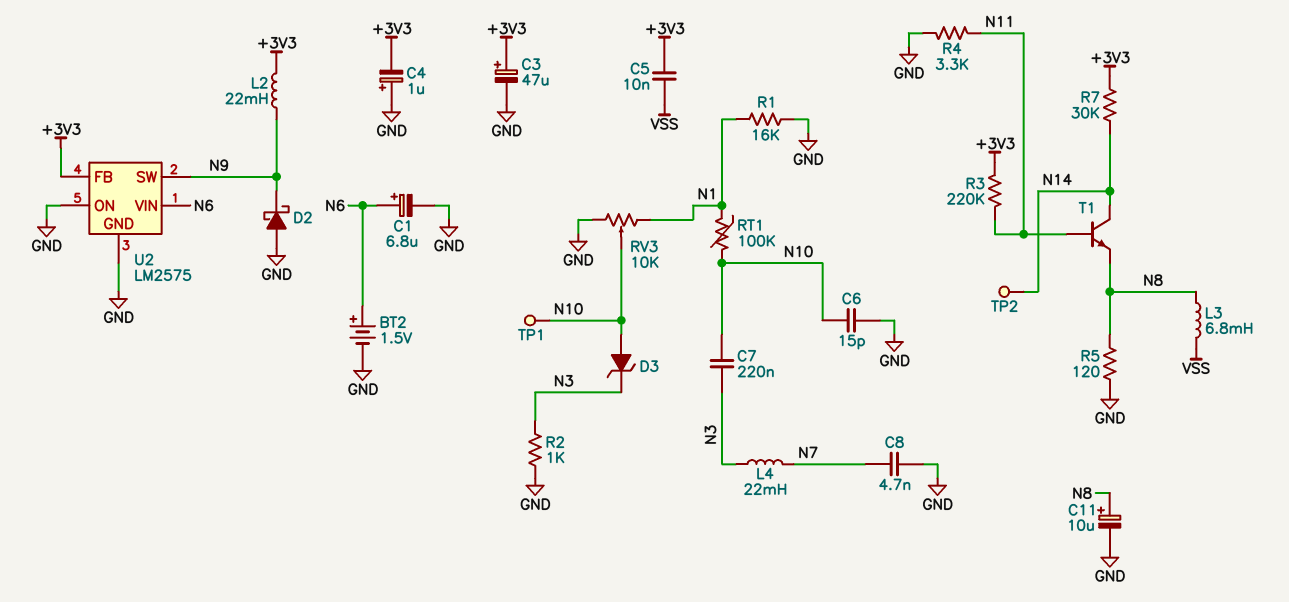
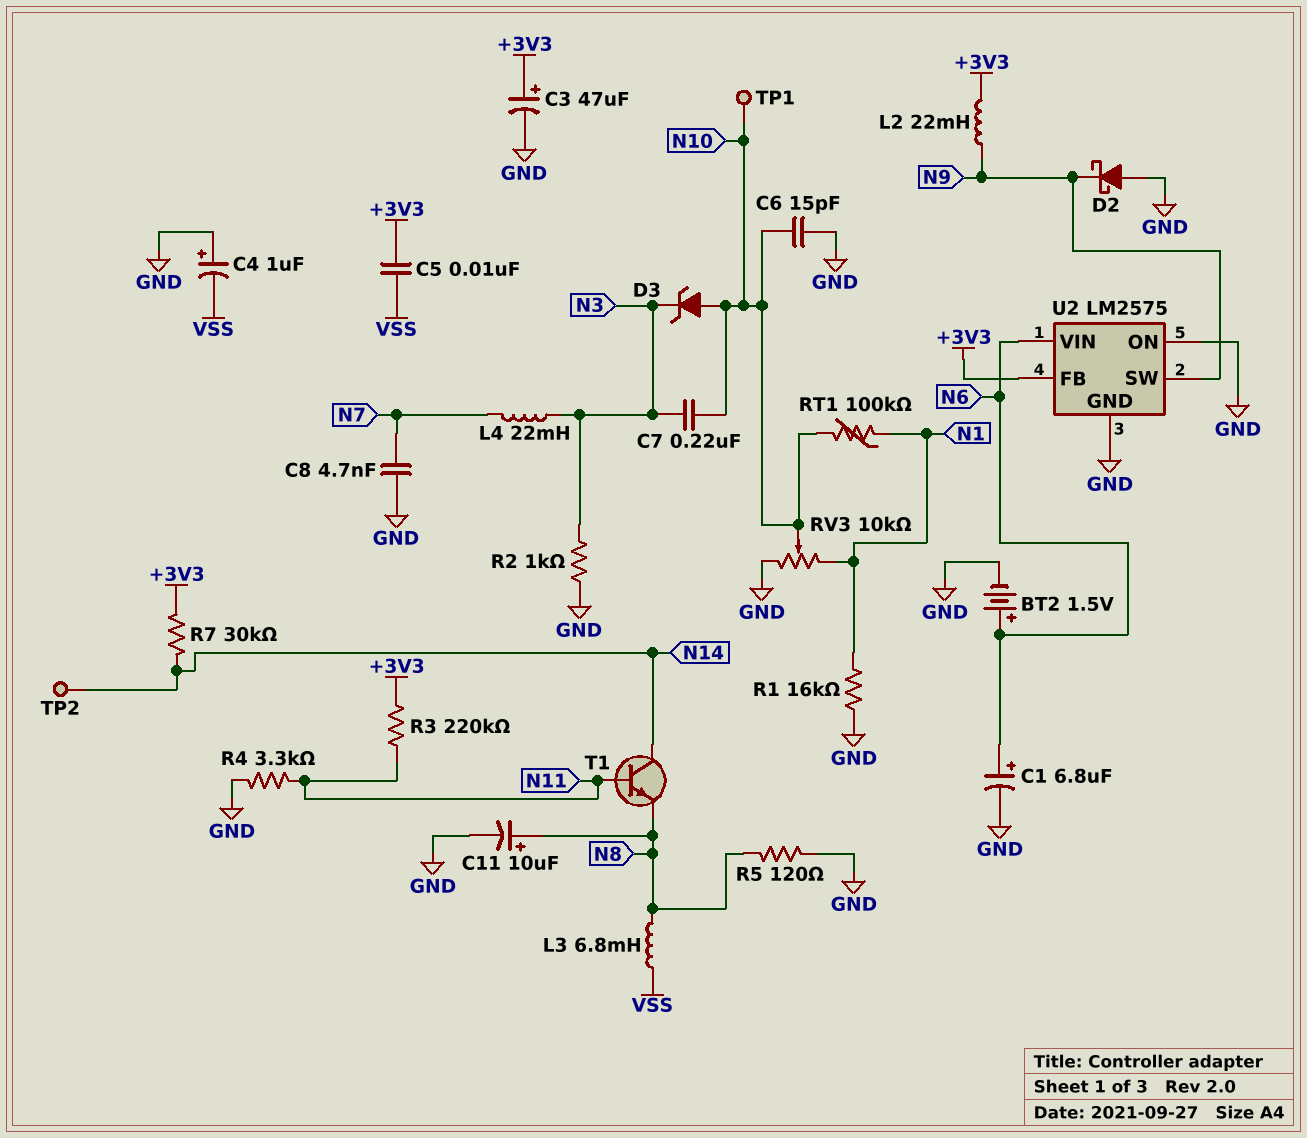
C4: 1uF (plus GND, minus +3V3) -> 1uF (plus GND, minus VSS)

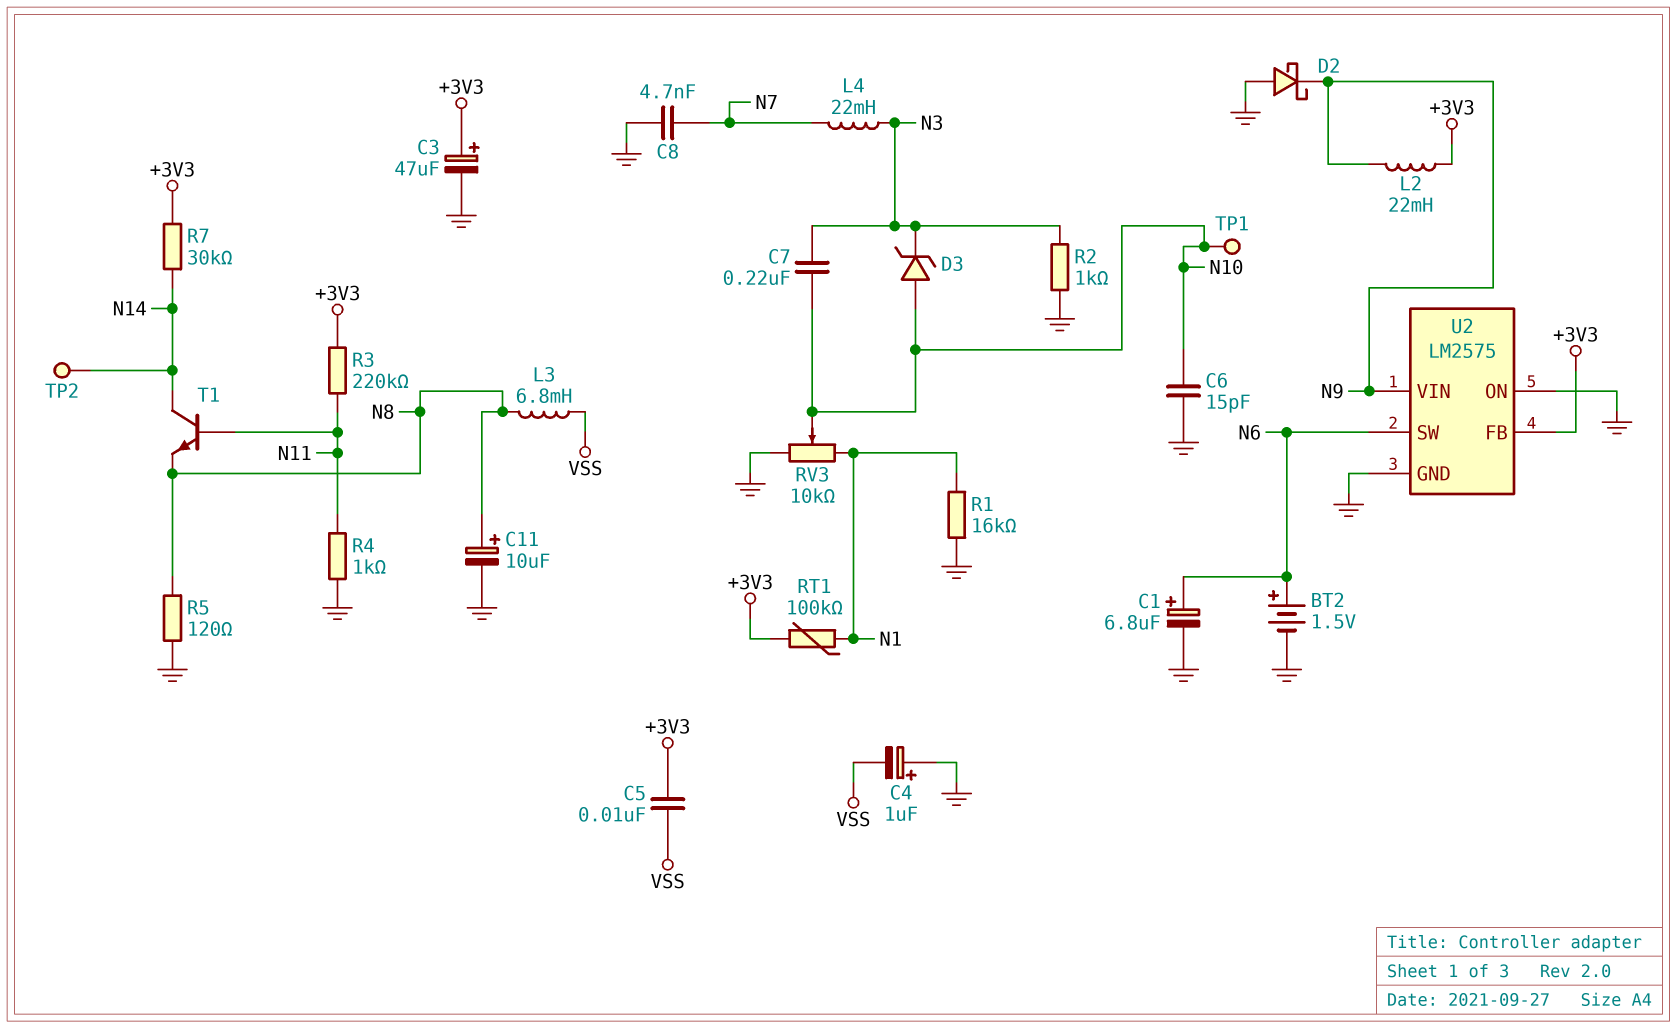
R4: 3.3k (GND, N11) -> 1k (GND, N11)
RT1: 100k (N1, N10) -> 100k (+3V3, N1)
U2 pin SW: N9 -> N6
U2 pin VIN: N6 -> N9

